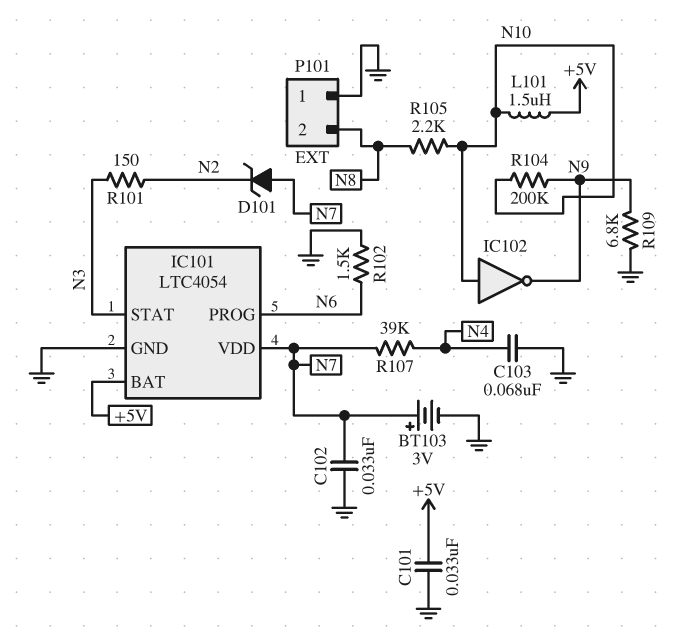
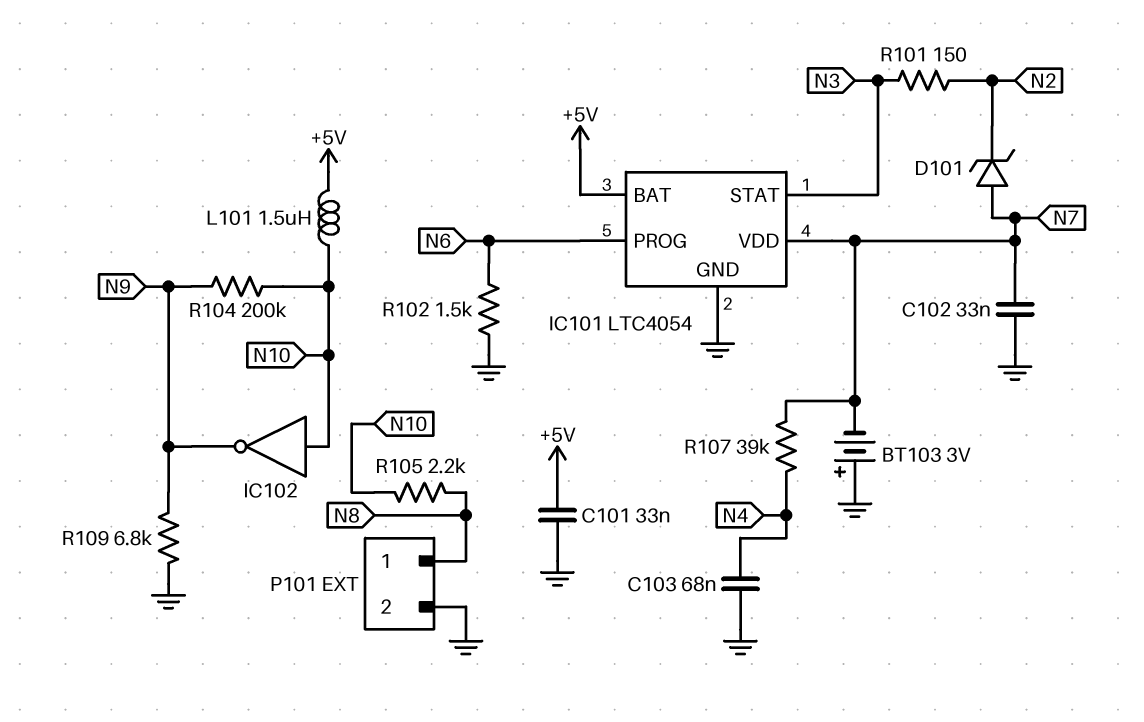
BT103: 3V (plus N7, minus GND) -> 3V (plus GND, minus N7)
P101 pin 1: GND -> N8
P101 pin 2: N8 -> GND

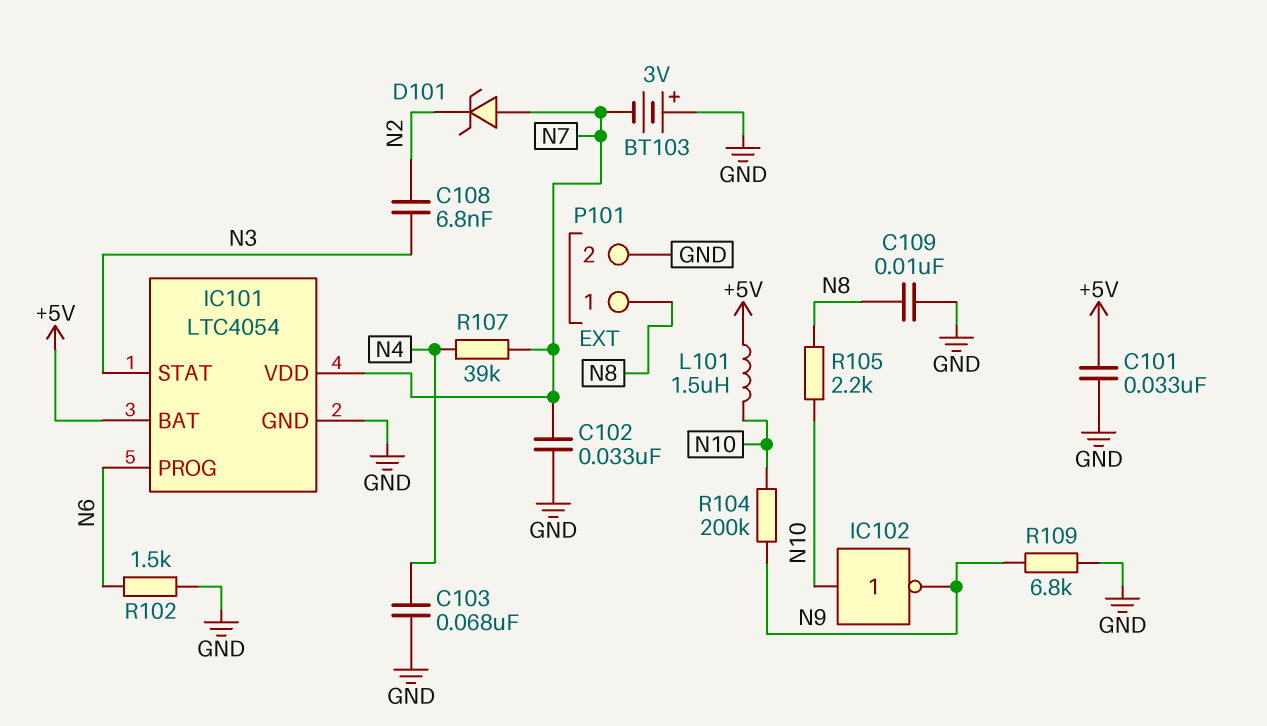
C108: none -> 6.8nF (N2, N3)
C109: none -> 10nF (GND, N8)
R101: 150 (N2, N3) -> none

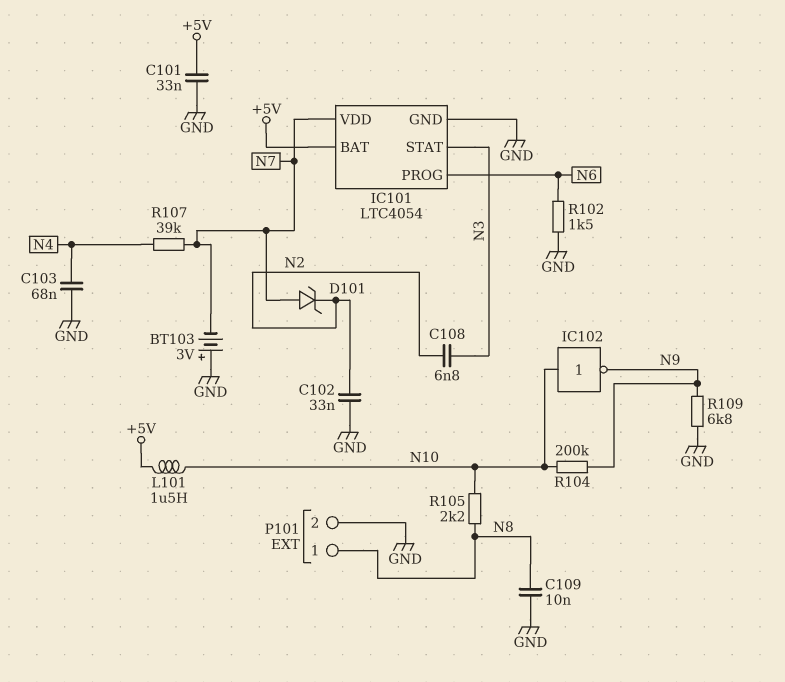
C102: 33nF (GND, N7) -> 33nF (GND, N2)

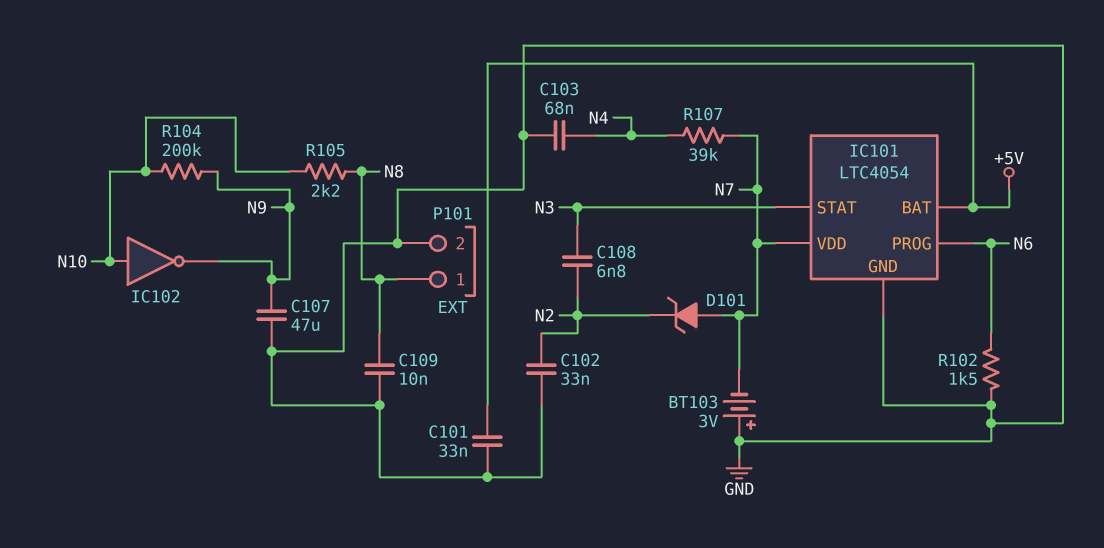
C107: none -> 47uF (GND, N9)
L101: 1.5uH (+5V, N10) -> none
R109: 6.8k (GND, N9) -> none

